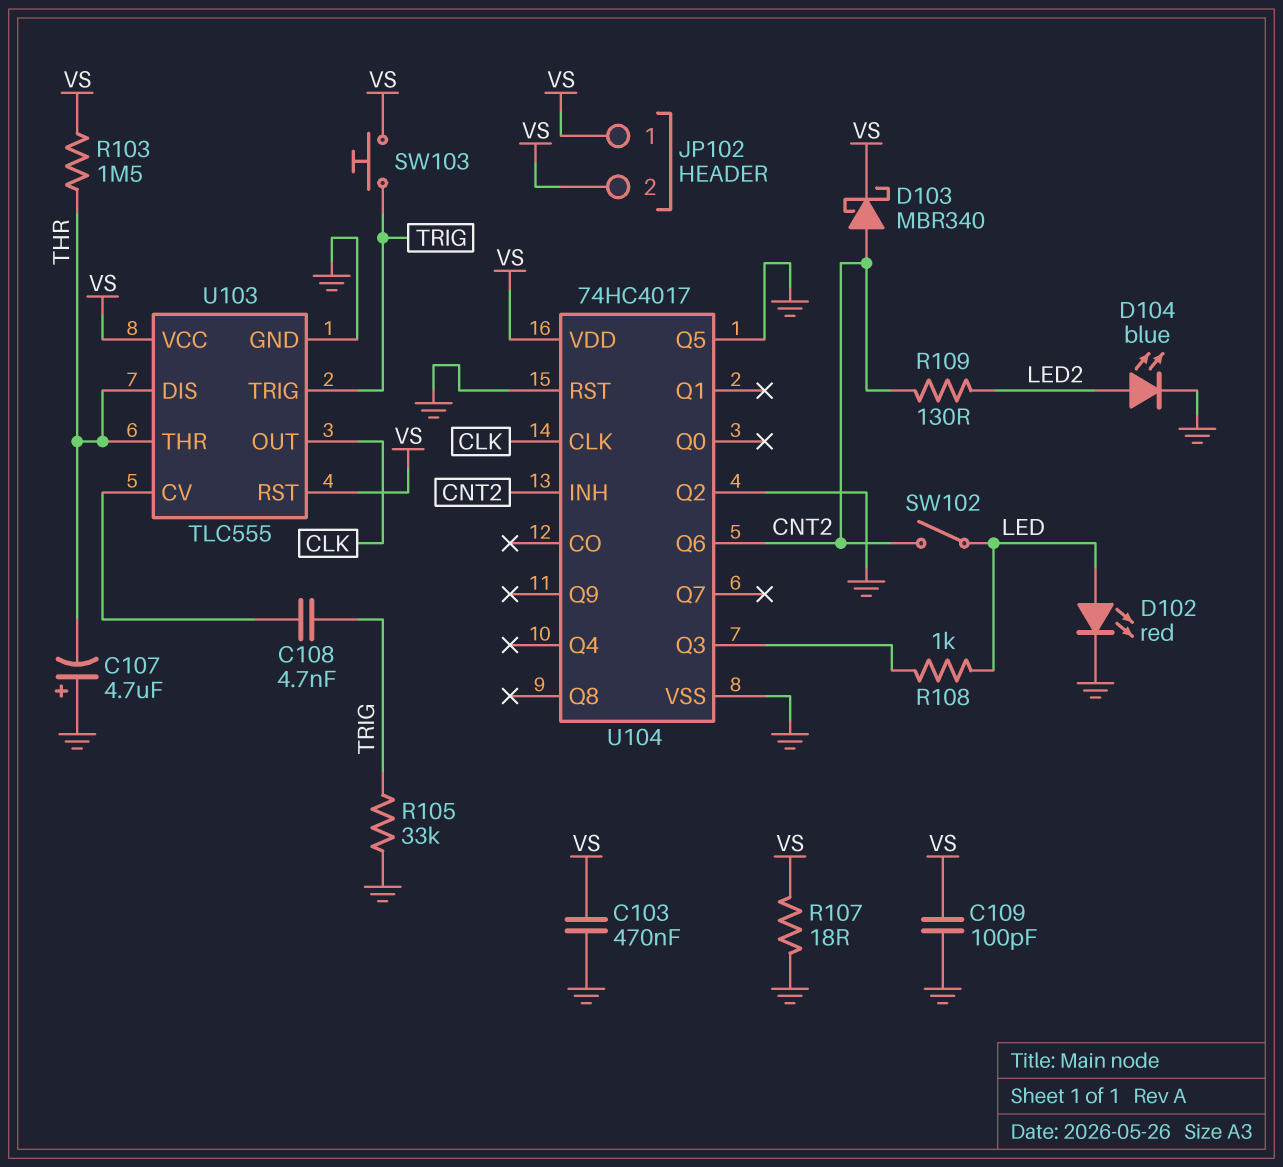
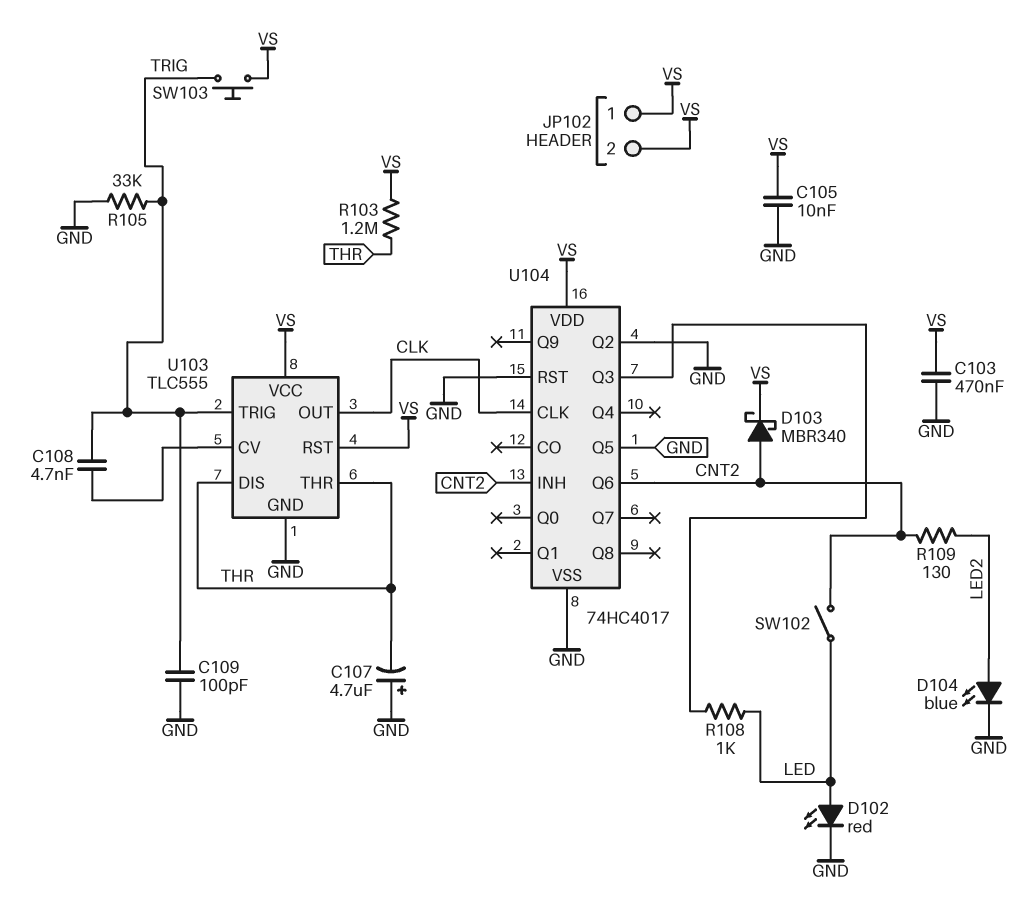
C105: none -> 10nF (GND, VS)
C109: 100pF (GND, VS) -> 100pF (GND, TRIG)
R103: 1.5M (THR, VS) -> 1.2M (THR, VS)
R107: 18 (GND, VS) -> none

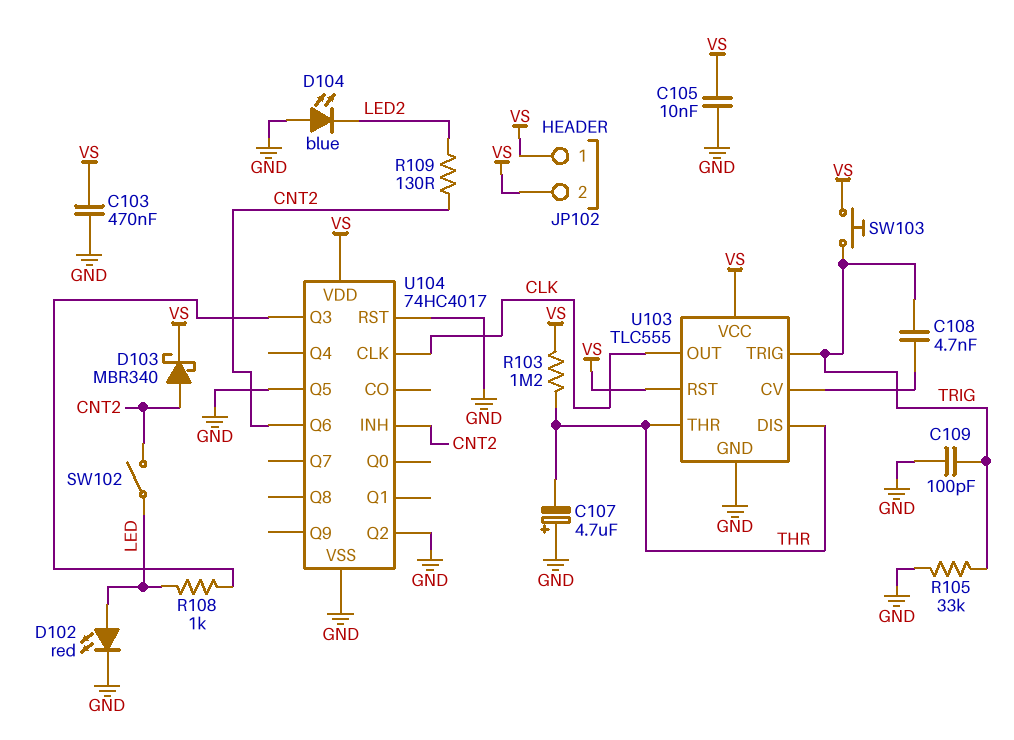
D104: LED blue (A LED2, K GND) -> LED blue (A GND, K LED2)

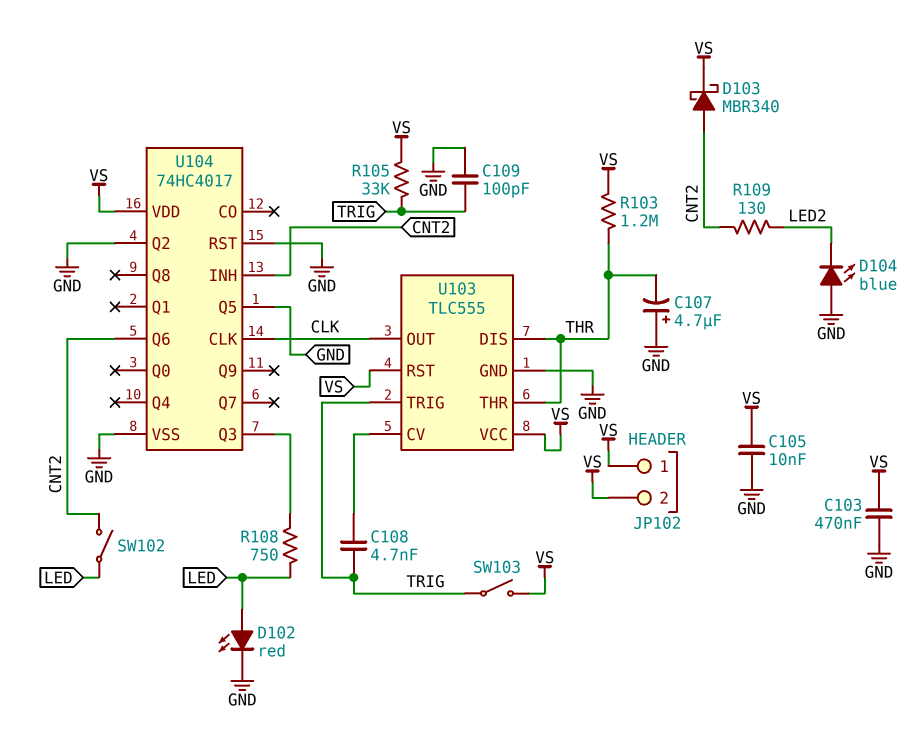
R105: 33k (GND, TRIG) -> 33k (TRIG, VS)
R108: 1k (LED, U104/Q3) -> 750 (LED, U104/Q3)
SW103: button (TRIG, VS) -> switch (TRIG, VS)

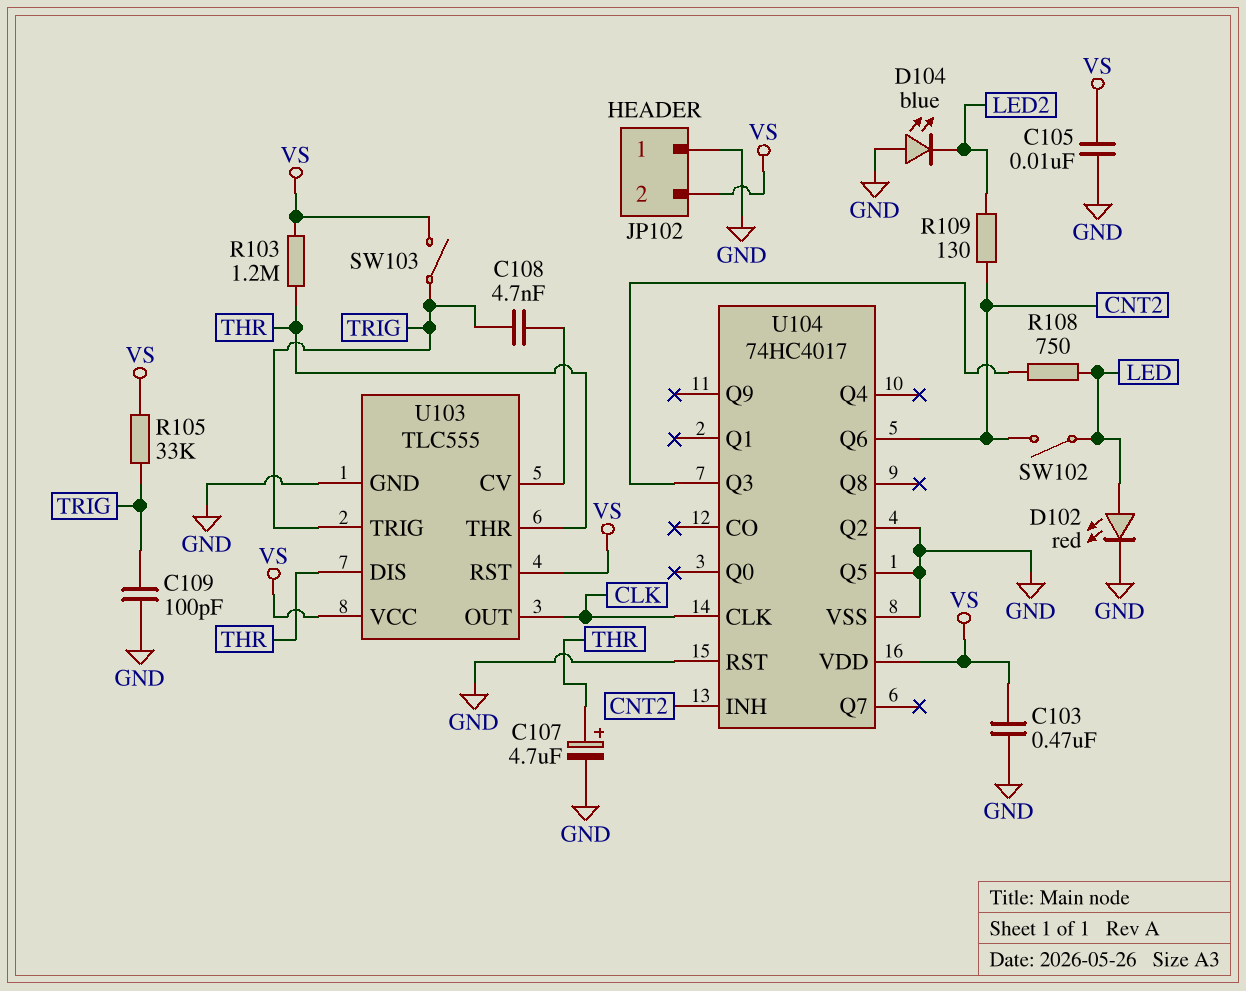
C107: 4.7uF (plus GND, minus THR) -> 4.7uF (plus THR, minus GND)
D103: schottky MBR340 (A CNT2, K VS) -> none
JP102 pin 1: VS -> GND

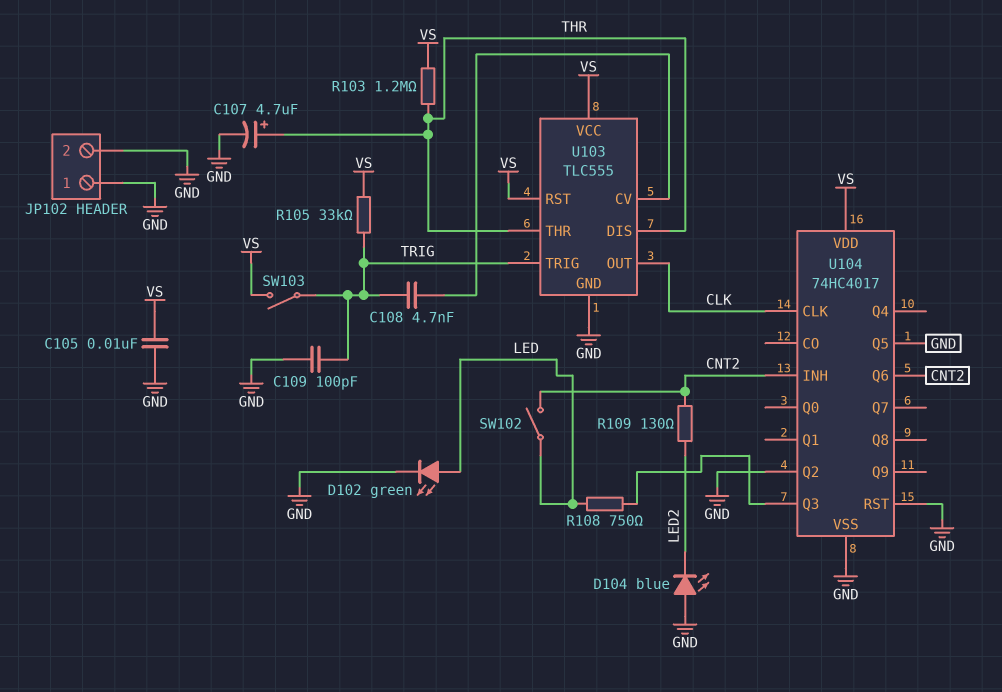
C103: 470nF (GND, VS) -> none
D102: LED red (A LED, K GND) -> LED green (A LED, K GND)
JP102 pin 2: VS -> GND

